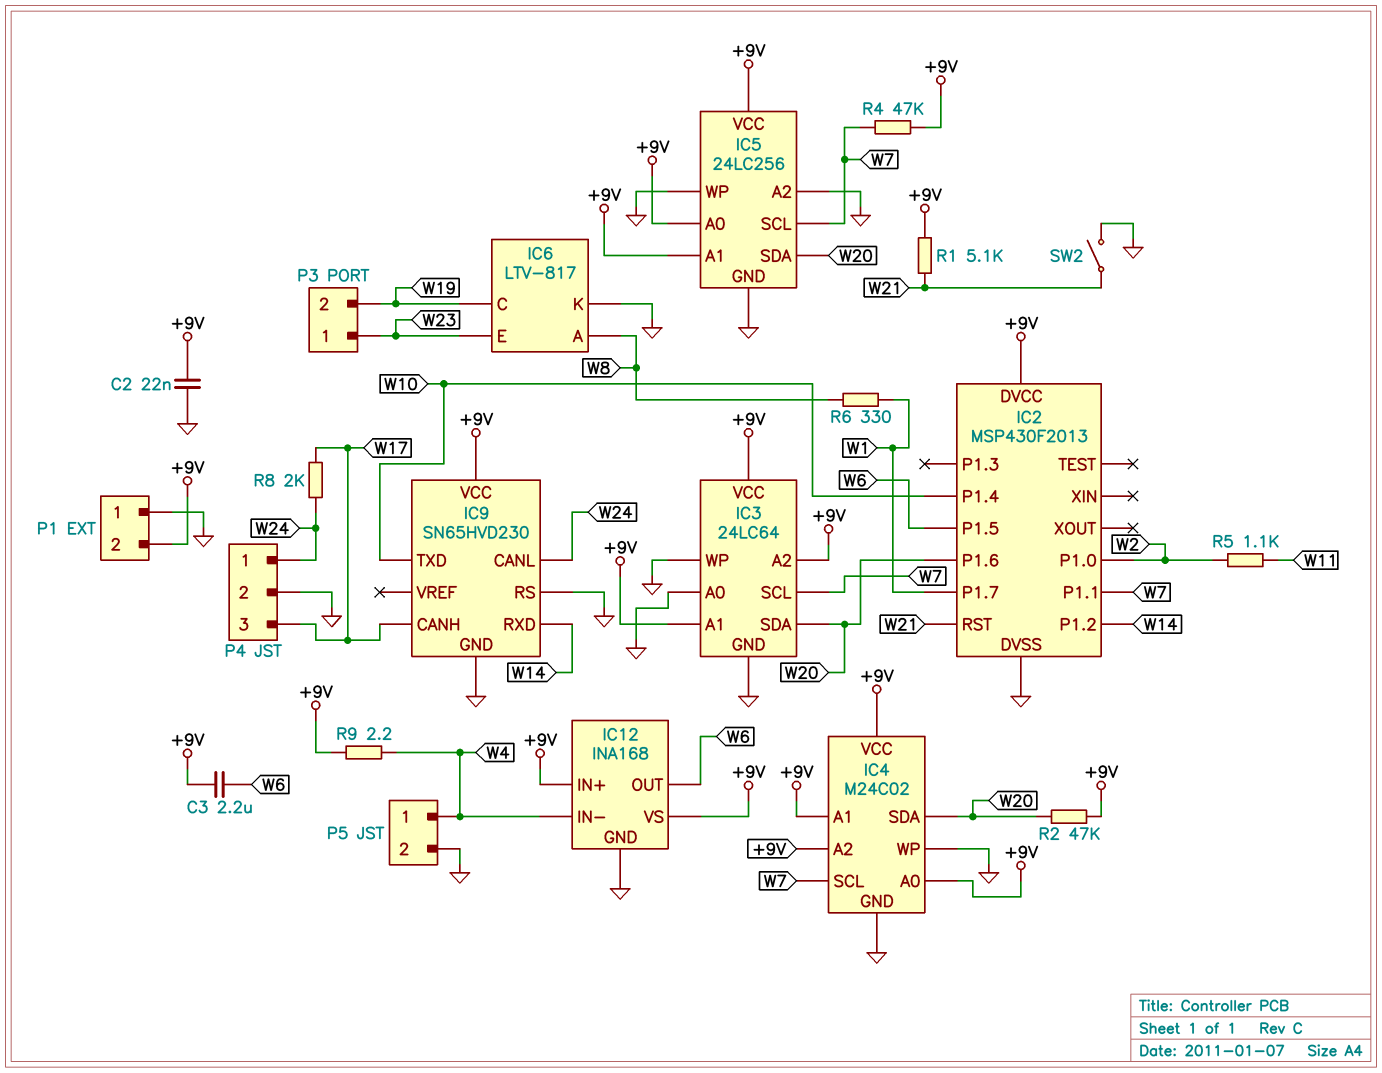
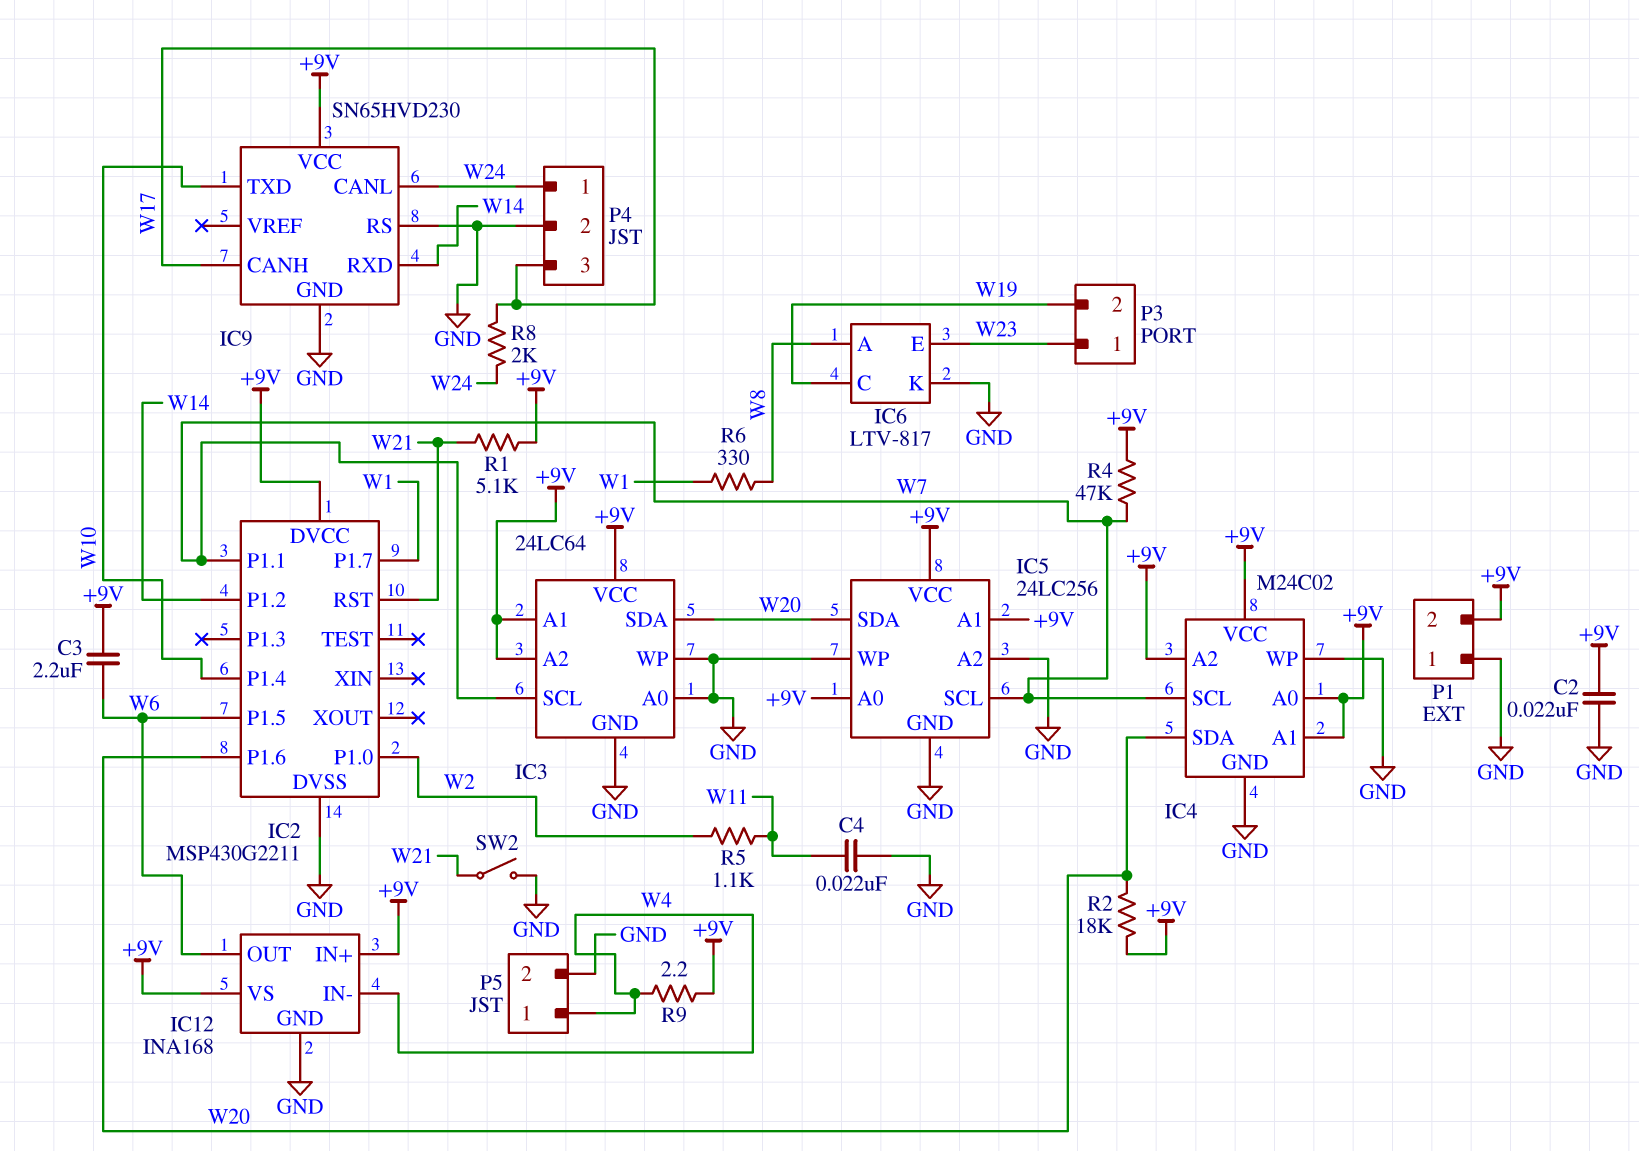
C4: none -> 22nF (GND, W11)
IC2: MSP430F2013 -> MSP430G2211
R2: 47k (+9V, W20) -> 18k (+9V, W20)

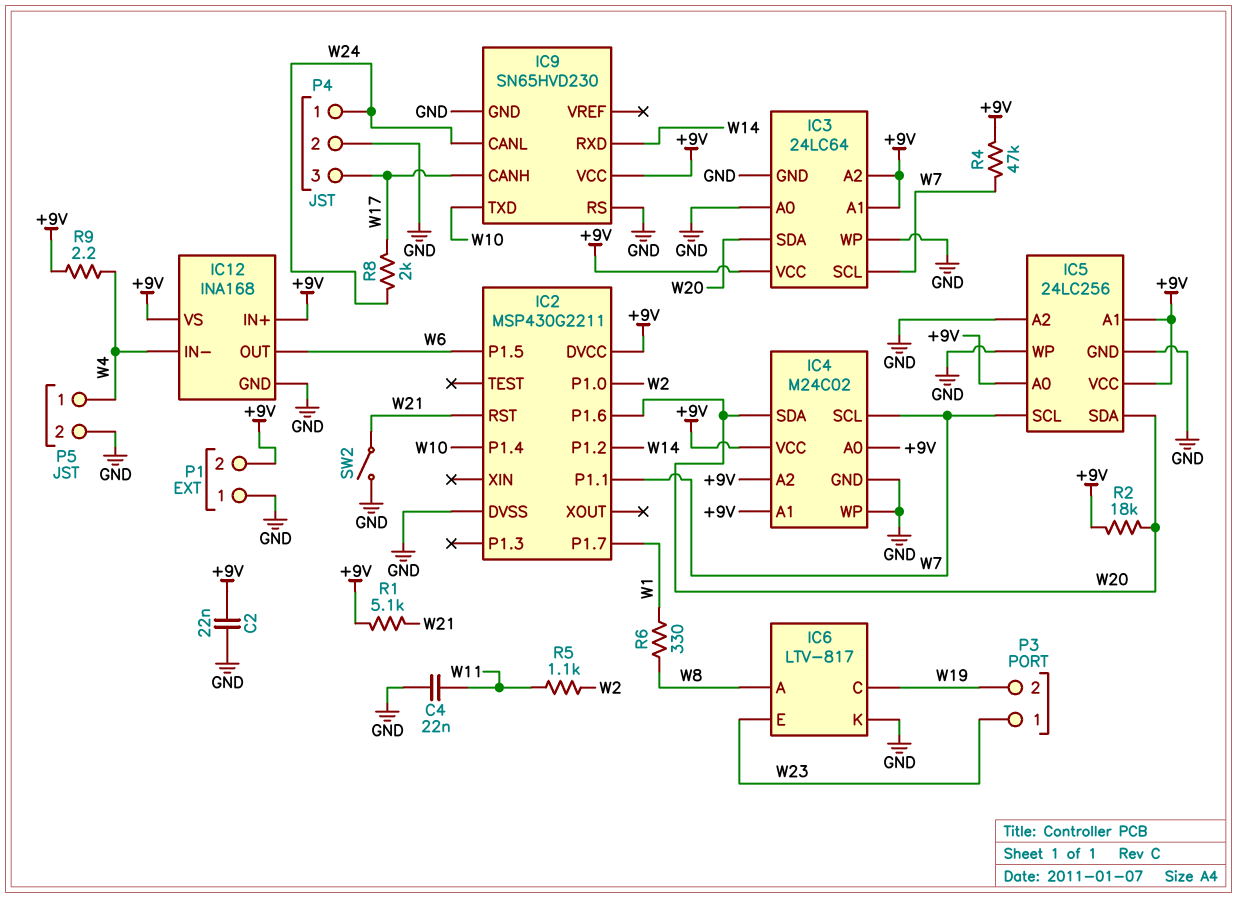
C3: 2.2uF (+9V, W6) -> none

